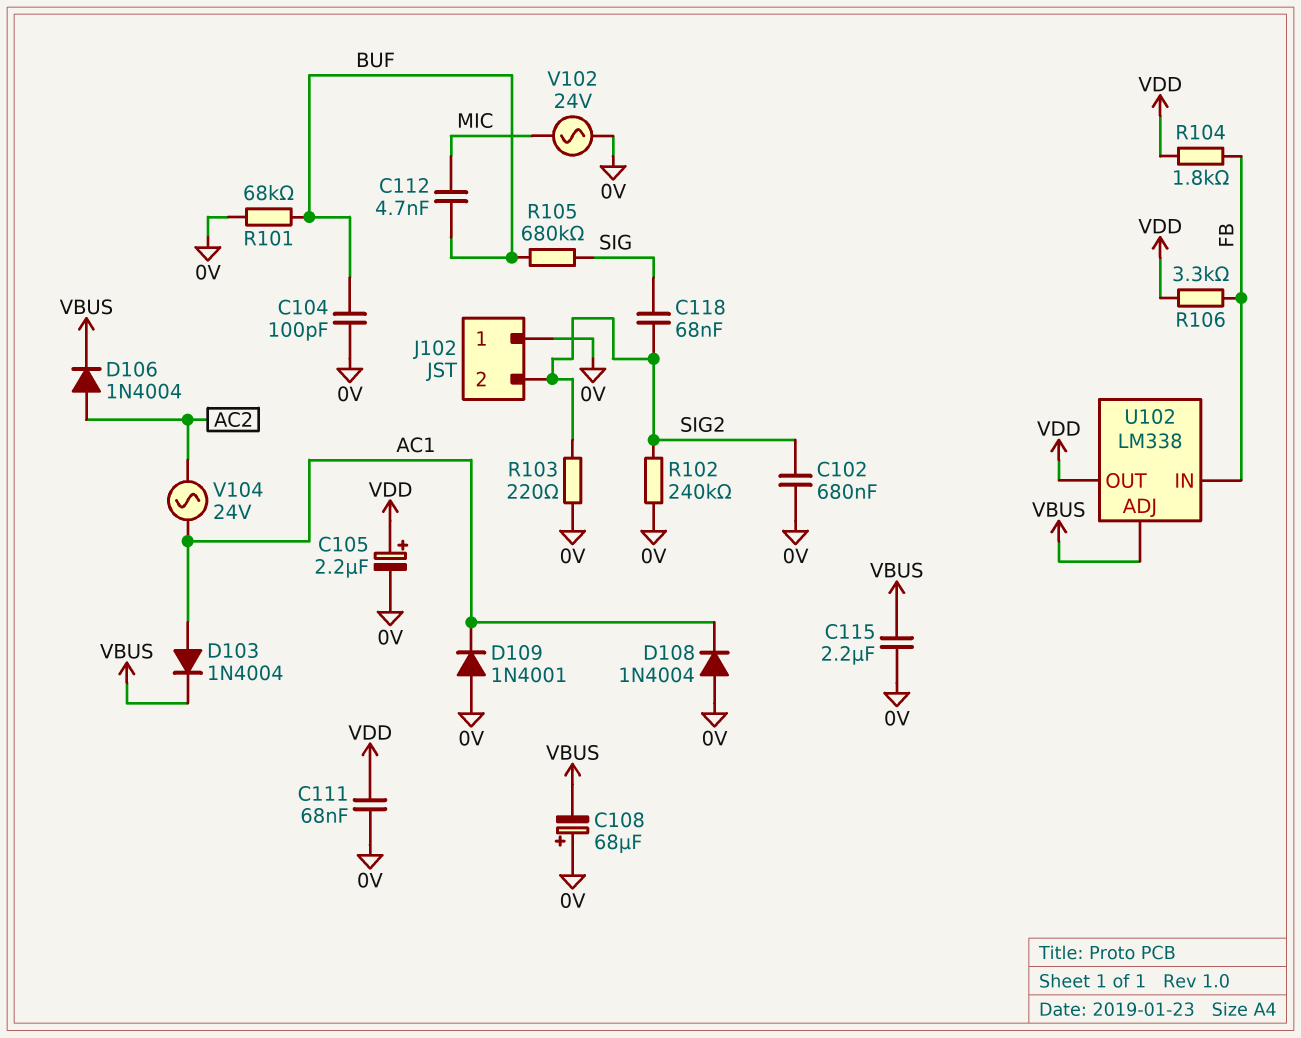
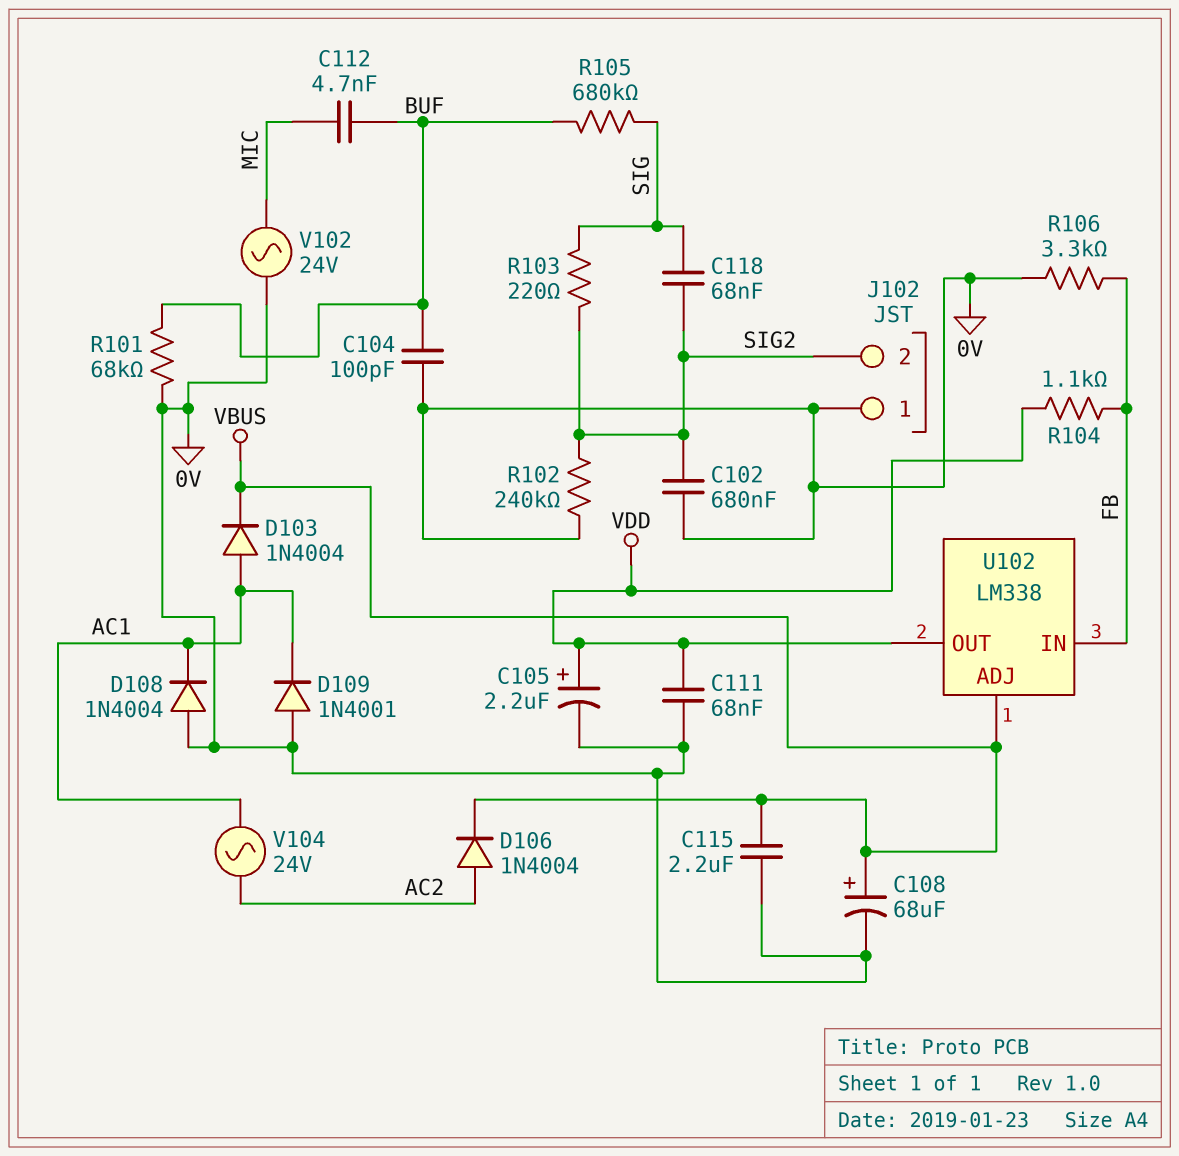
C108: 68uF (plus 0V, minus VBUS) -> 68uF (plus VBUS, minus 0V)
R103: 220 (0V, SIG2) -> 220 (SIG, SIG2)
R104: 1.8k (FB, VDD) -> 1.1k (FB, VDD)
R106: 3.3k (FB, VDD) -> 3.3k (0V, FB)

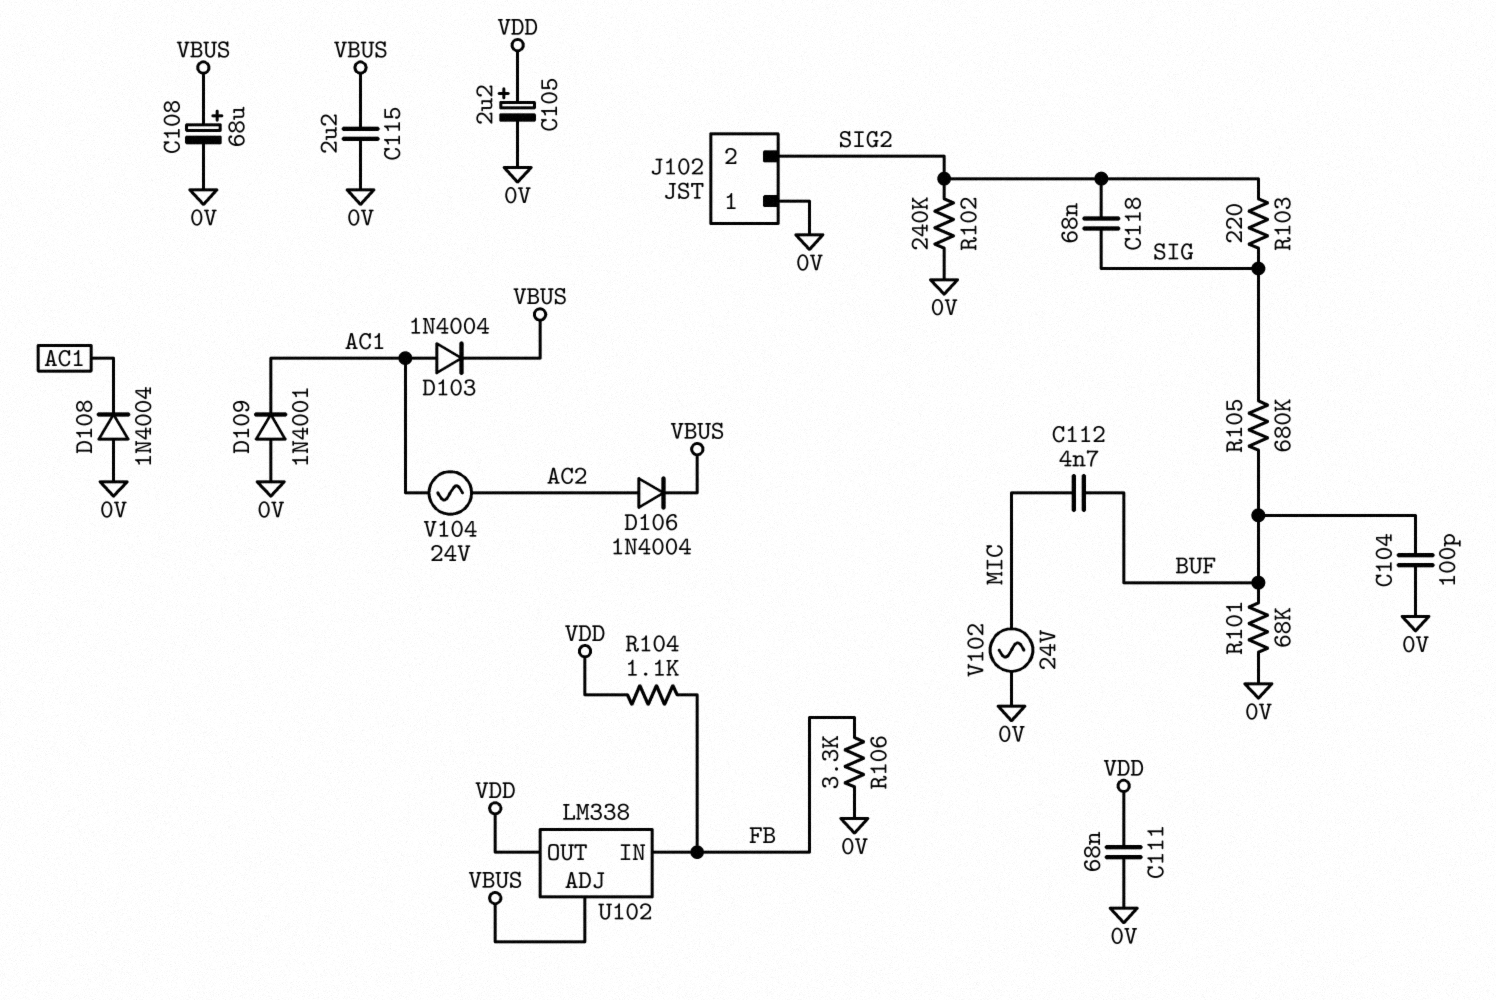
C102: 680nF (0V, SIG2) -> none

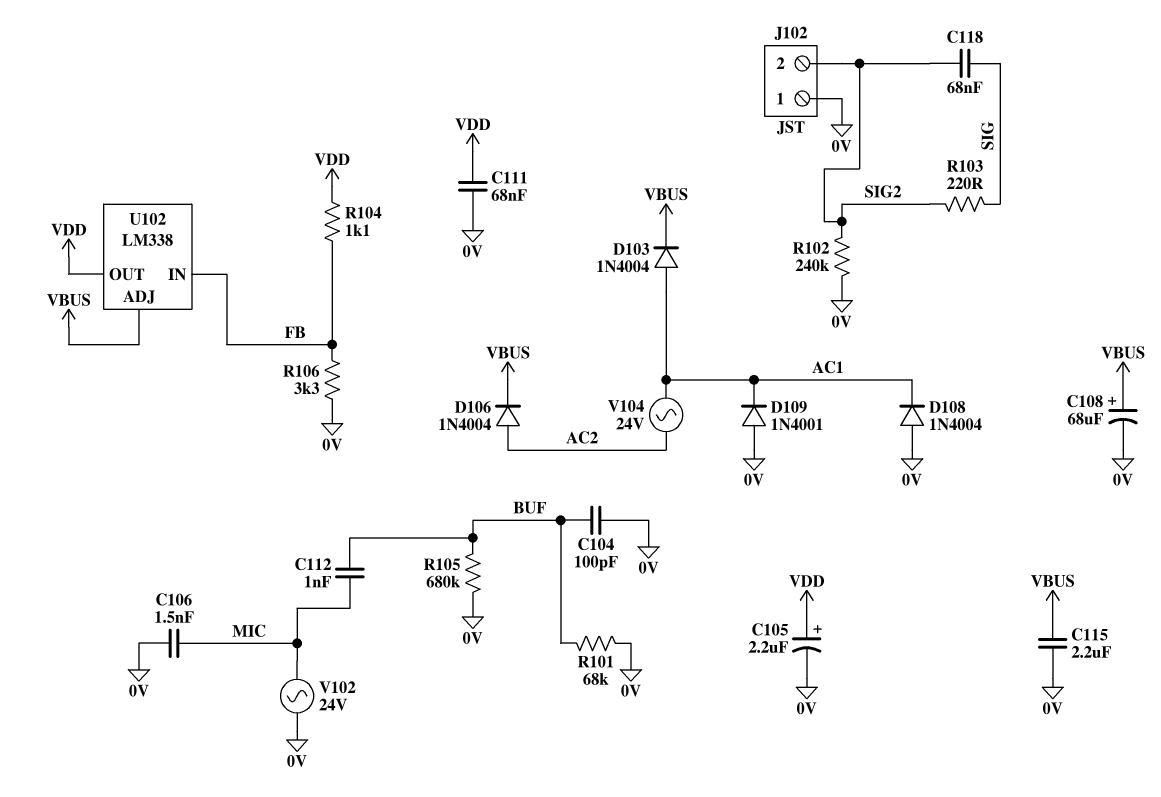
C106: none -> 1.5nF (0V, MIC)
C112: 4.7nF (BUF, MIC) -> 1nF (BUF, MIC)
R105: 680k (BUF, SIG) -> 680k (0V, BUF)

